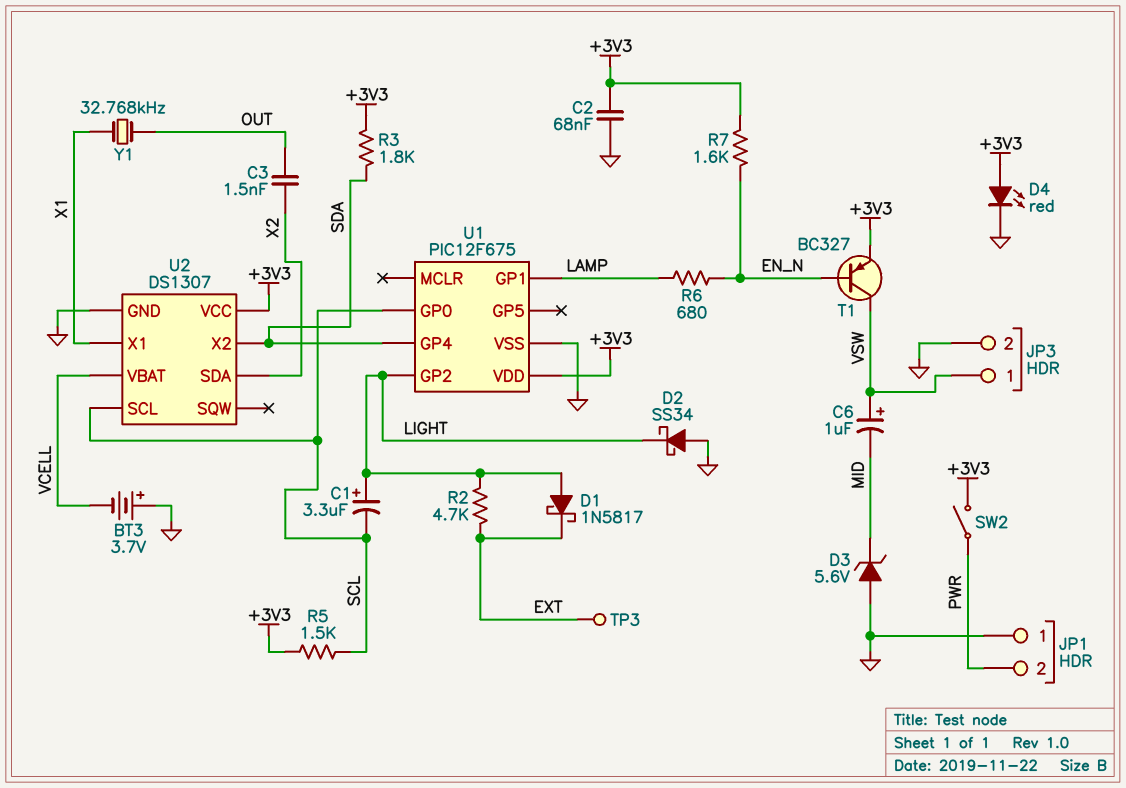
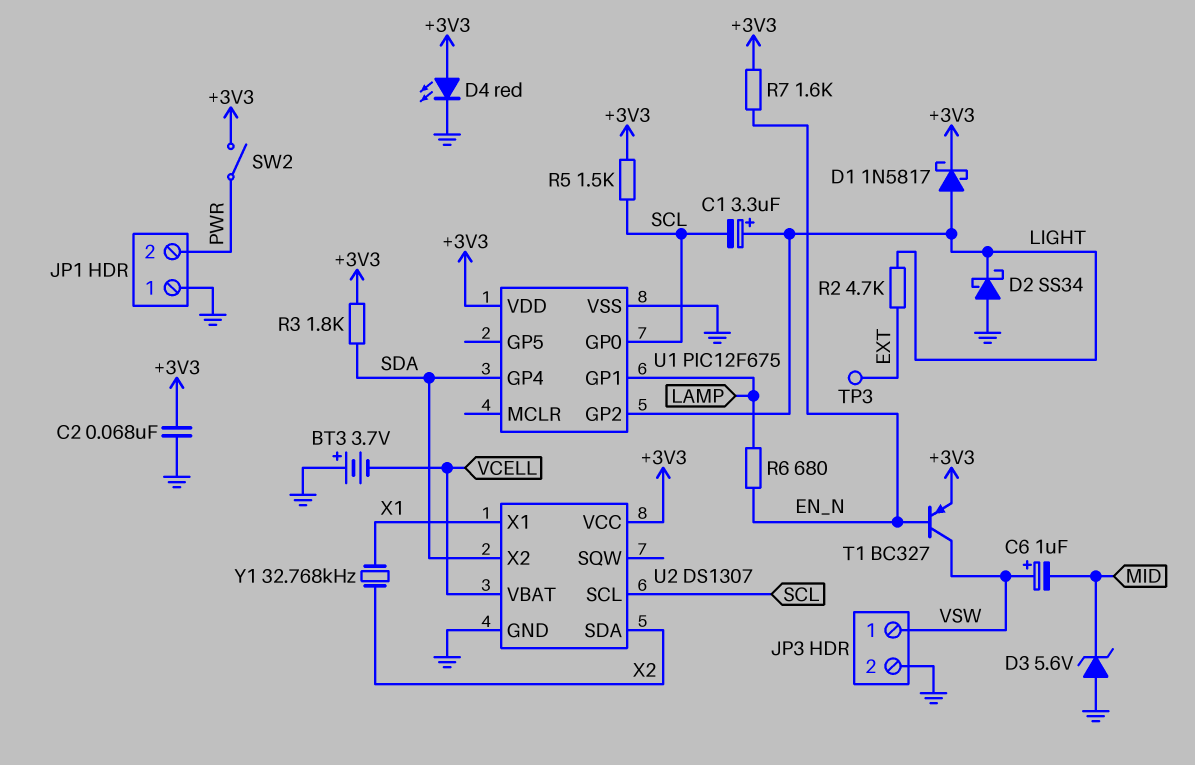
C3: 1.5nF (OUT, X2) -> none
D1: schottky 1N5817 (A LIGHT, K EXT) -> schottky 1N5817 (A LIGHT, K +3V3)
Y1: 32.768kHz (OUT, X1) -> 32.768kHz (X1, X2)

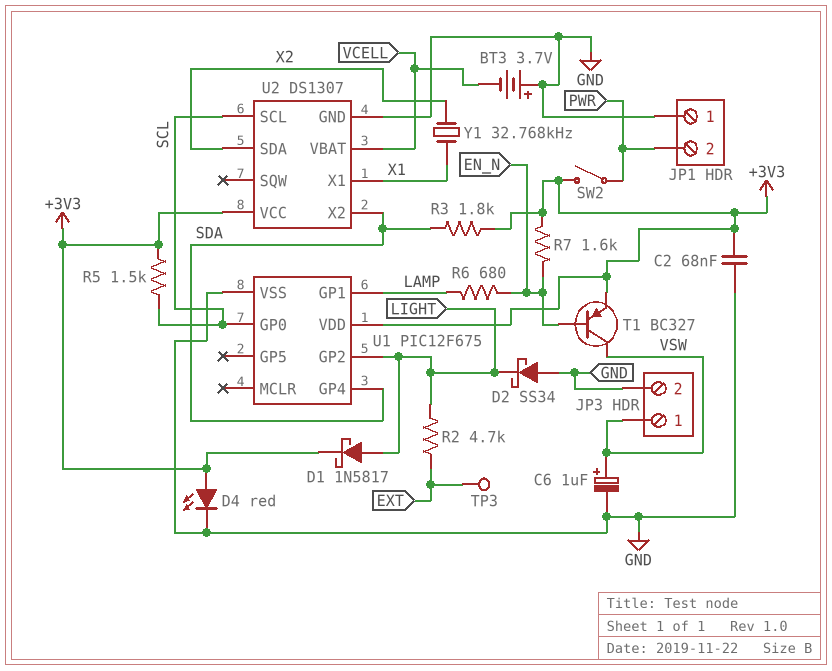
C1: 3.3uF (plus LIGHT, minus SCL) -> none
C6: 1uF (plus VSW, minus MID) -> 1uF (plus VSW, minus GND)
D3: zener 5.6V (A GND, K MID) -> none

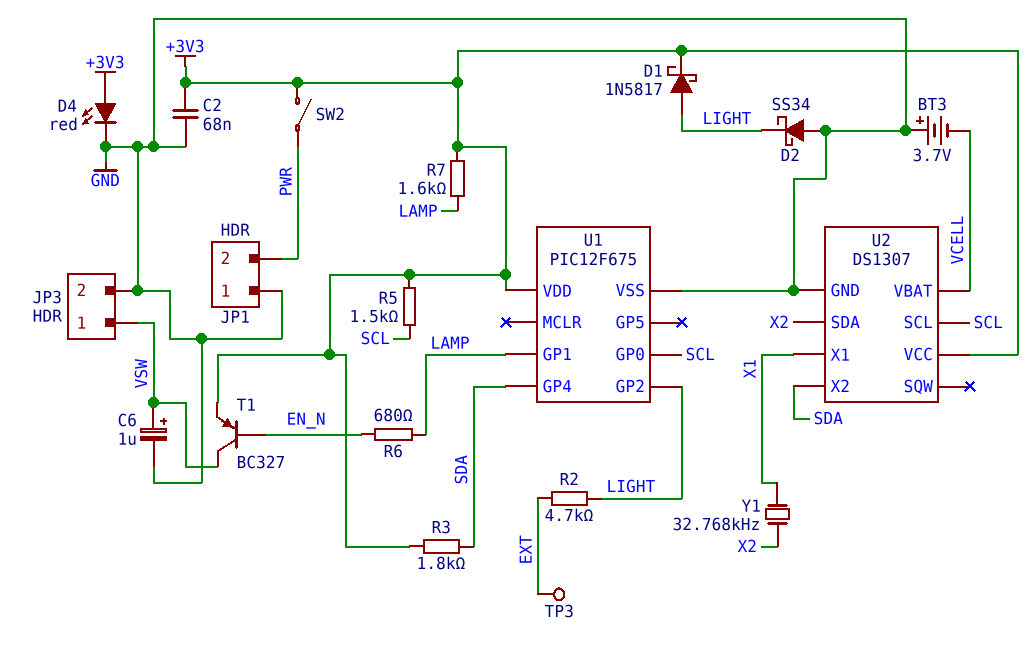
R7: 1.6k (+3V3, EN_N) -> 1.6k (+3V3, LAMP)

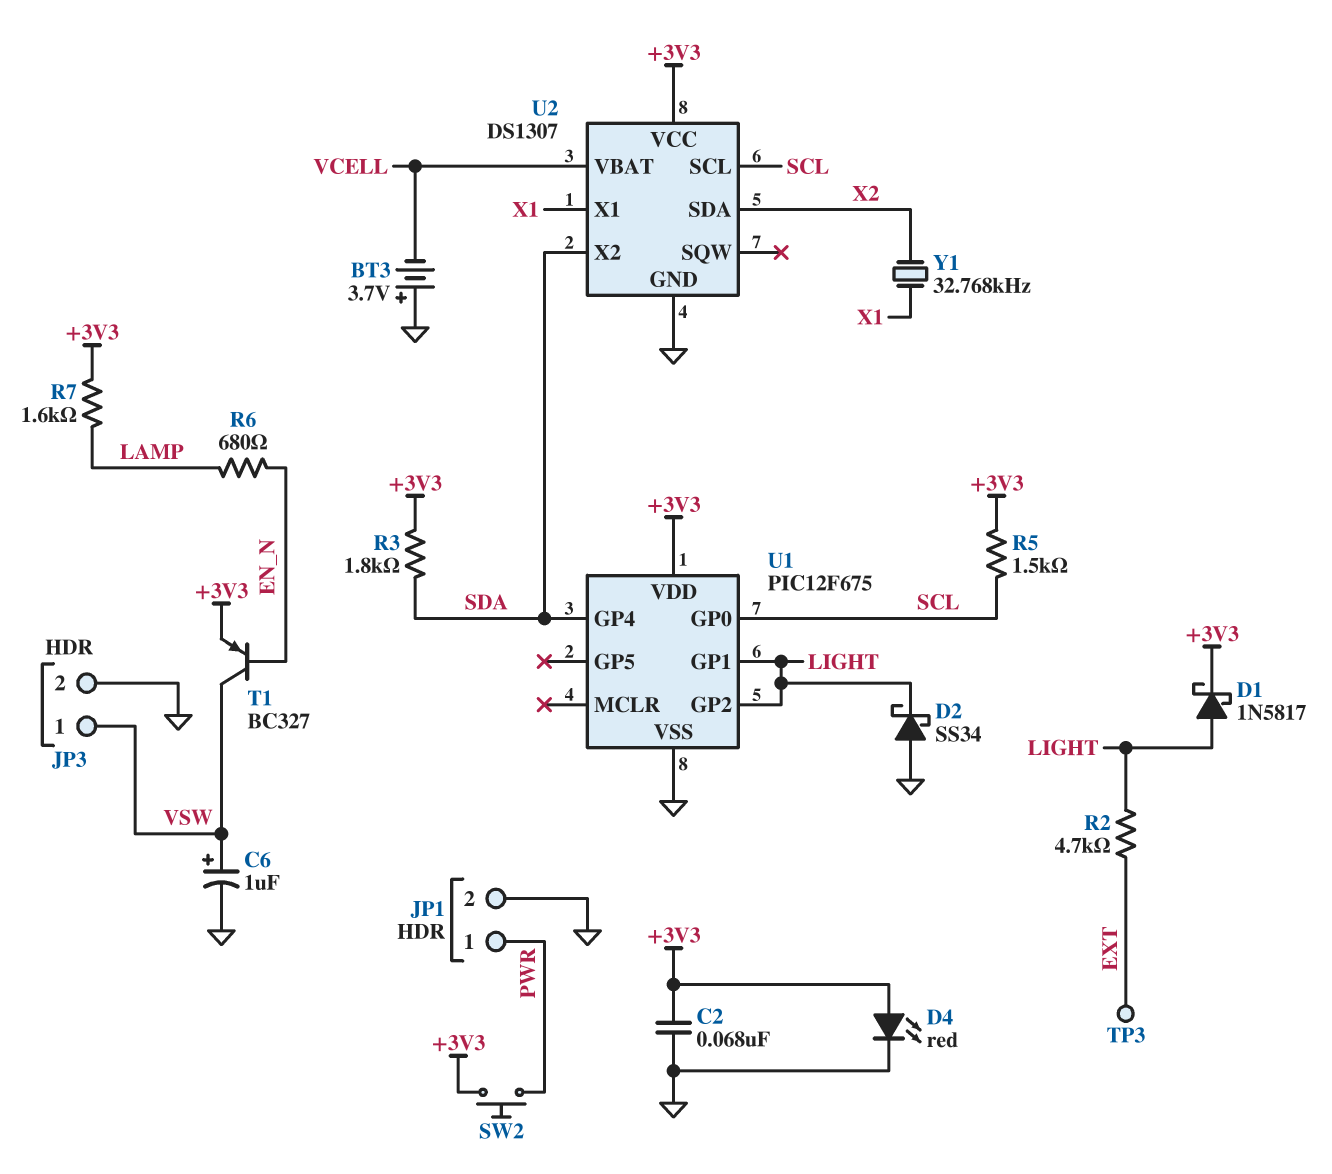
JP1 pin 1: GND -> PWR
JP1 pin 2: PWR -> GND
SW2: switch (+3V3, PWR) -> button (+3V3, PWR)
U1 pin GP1: LAMP -> LIGHT

